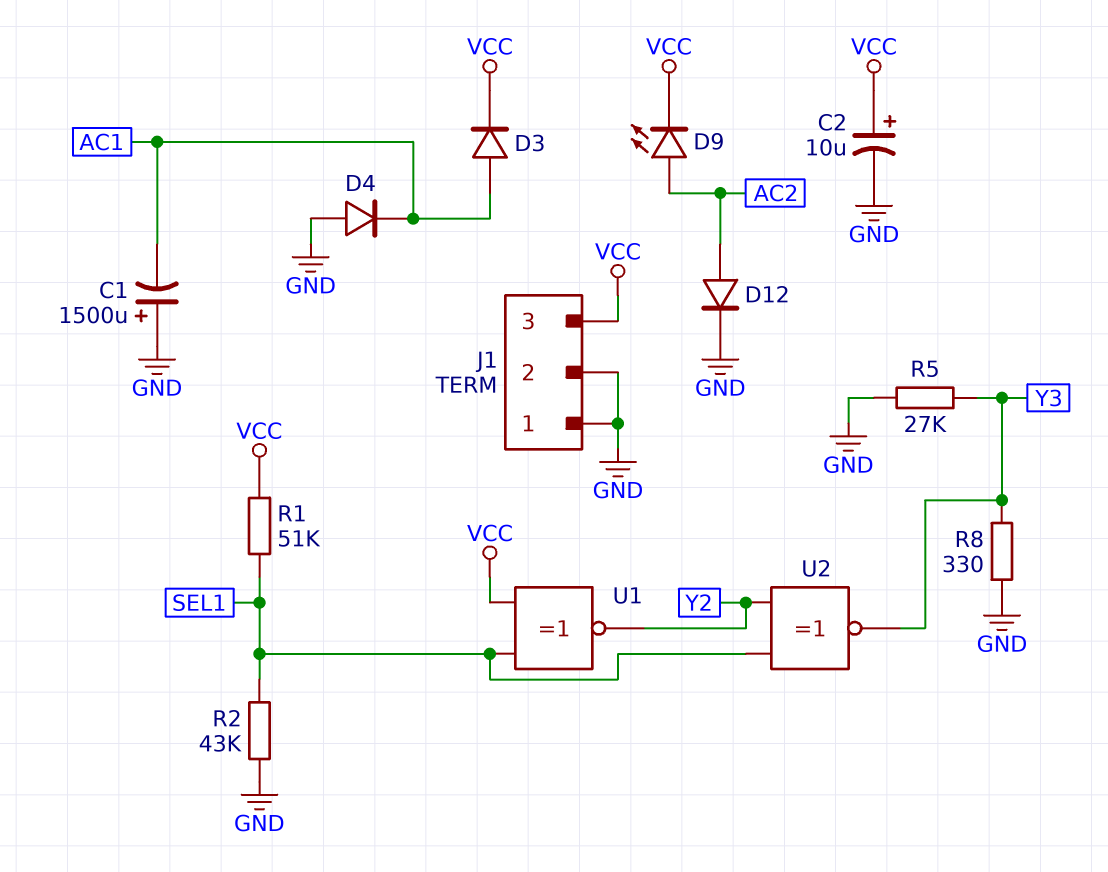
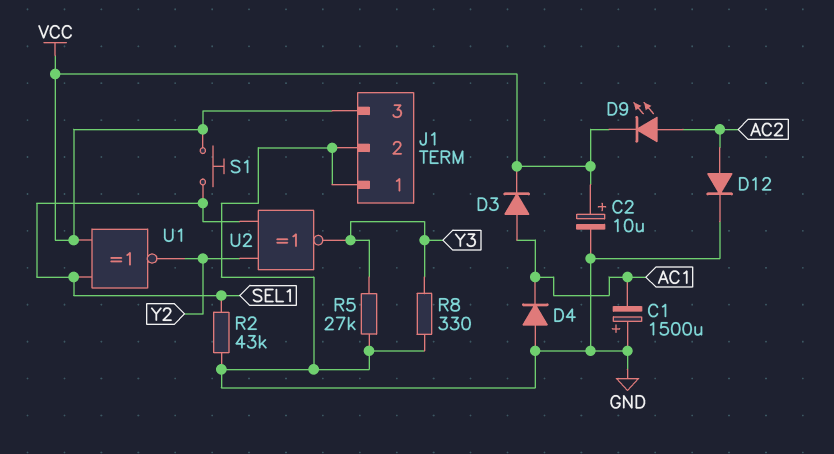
R1: 51k (SEL1, VCC) -> none
S1: none -> button (SEL1, VCC)

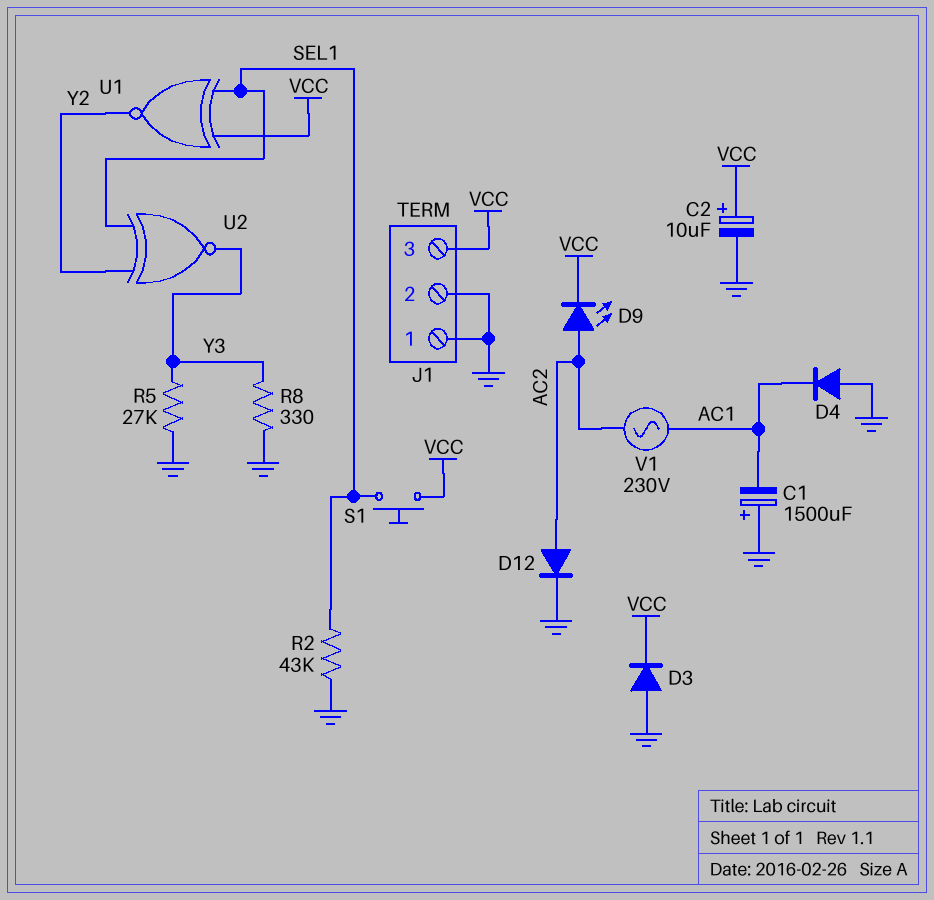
D3: diode (A AC1, K VCC) -> diode (A GND, K VCC)
V1: none -> AC 230V (AC1, AC2)

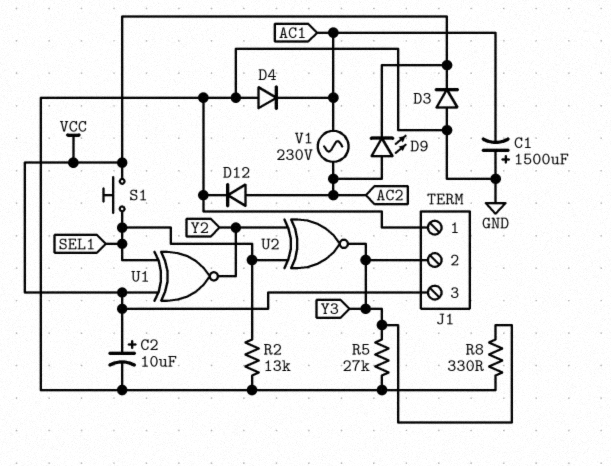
J1 pin 2: GND -> Y3
R2: 43k (GND, SEL1) -> 13k (GND, SEL1)

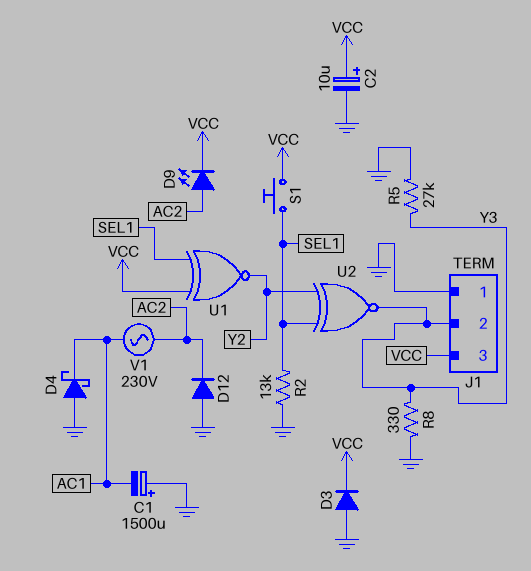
D4: diode (A GND, K AC1) -> schottky (A GND, K AC1)
D12: diode (A AC2, K GND) -> diode (A GND, K AC2)

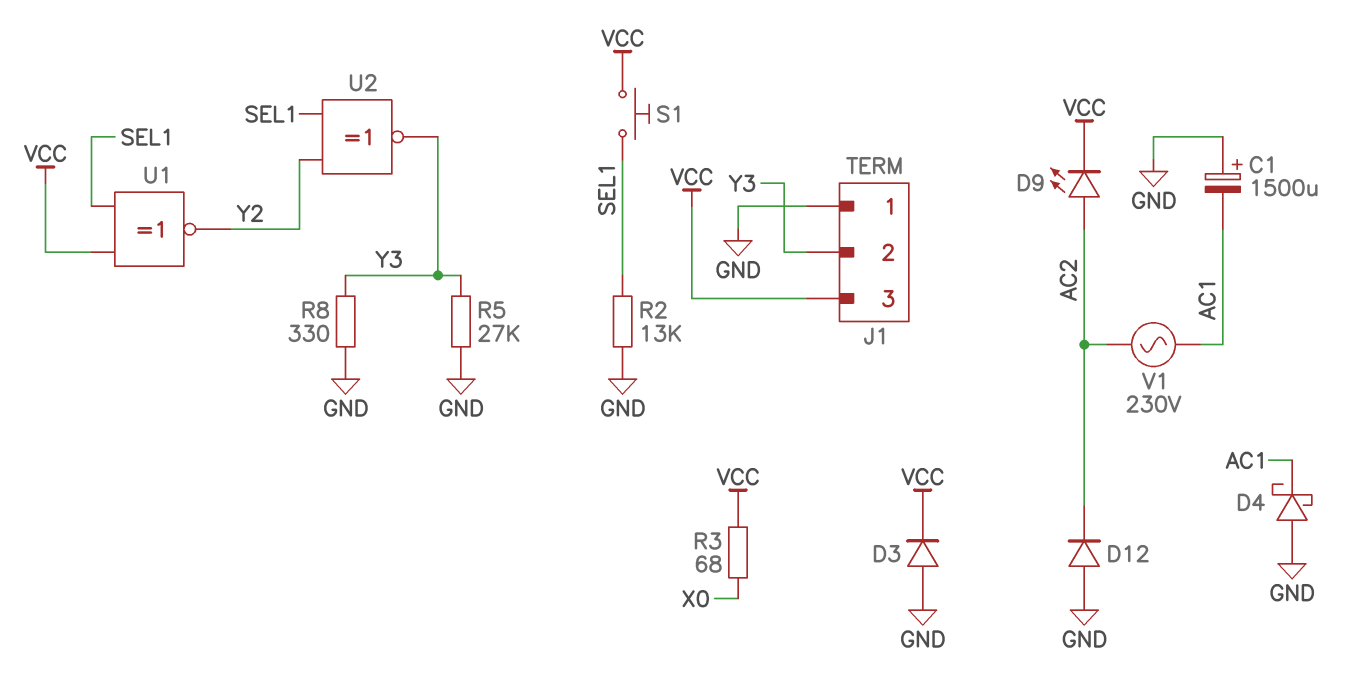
C2: 10uF (plus VCC, minus GND) -> none
R3: none -> 68 (VCC, X0)

